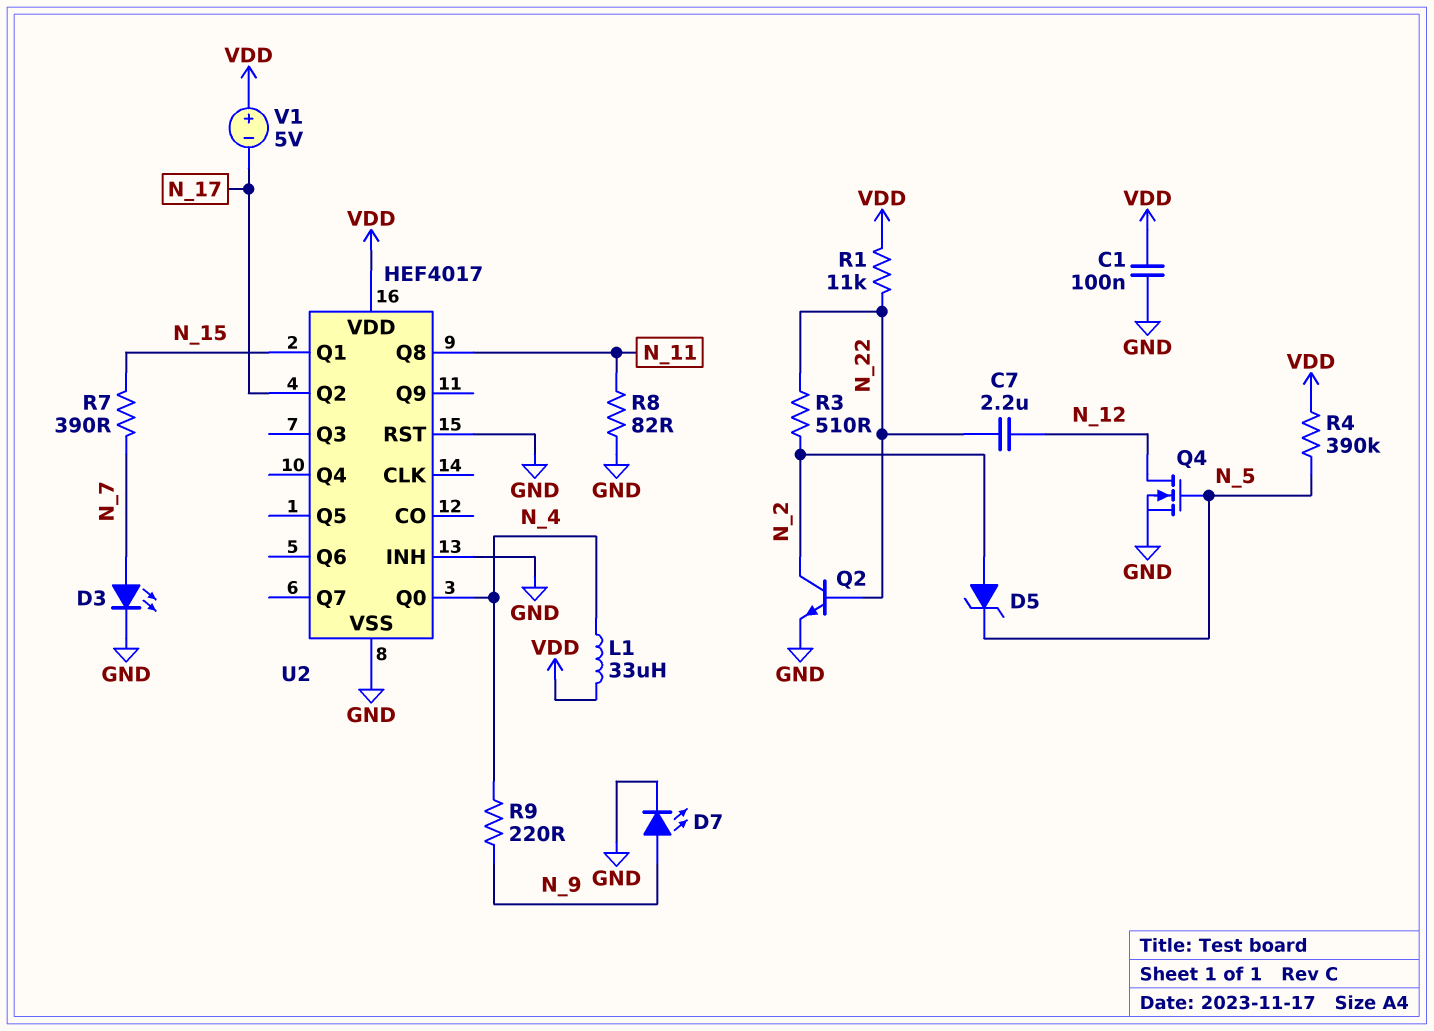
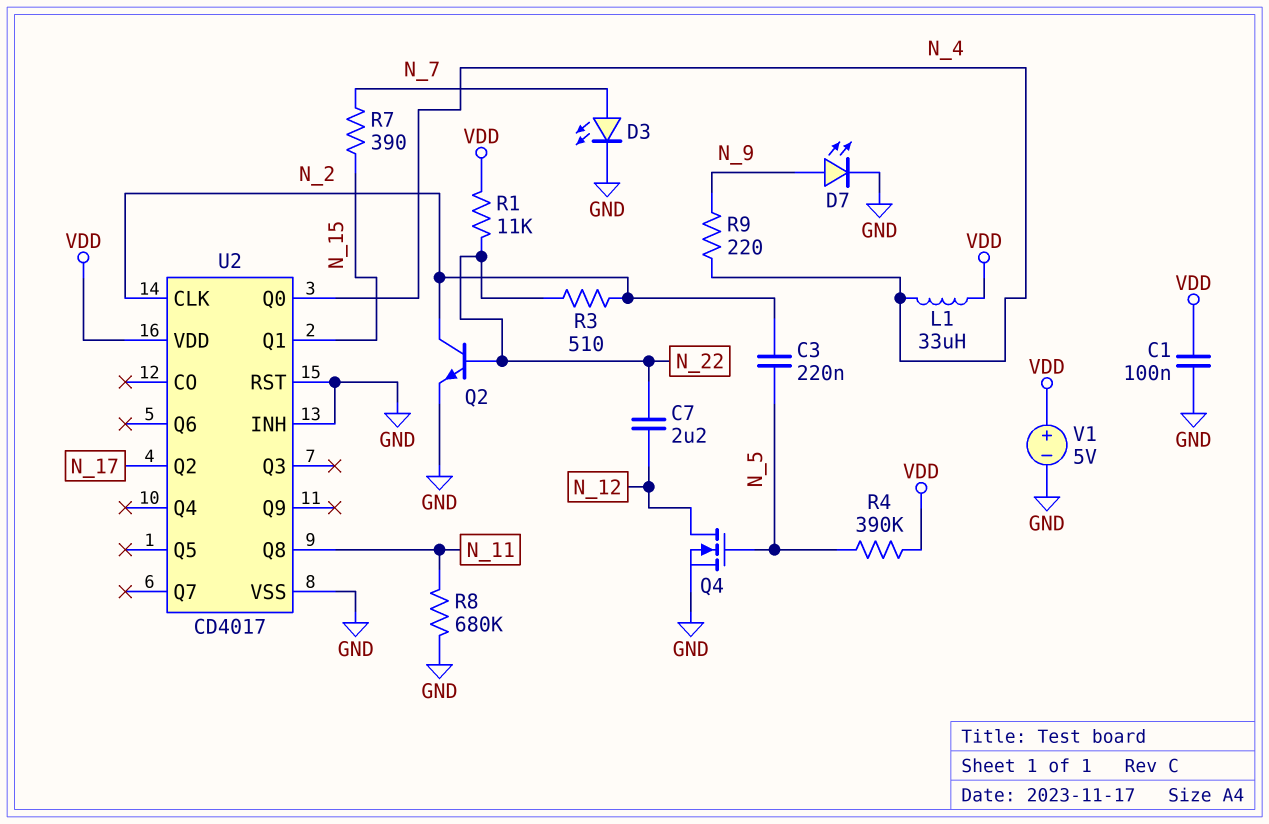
C3: none -> 220nF (N_2, N_5)
D5: zener (A N_2, K N_5) -> none
R8: 82 (GND, N_11) -> 680k (GND, N_11)
U2: HEF4017 -> CD4017
U2 pin CLK: none -> N_2
V1: 5V (plus VDD, minus N_17) -> 5V (plus VDD, minus GND)

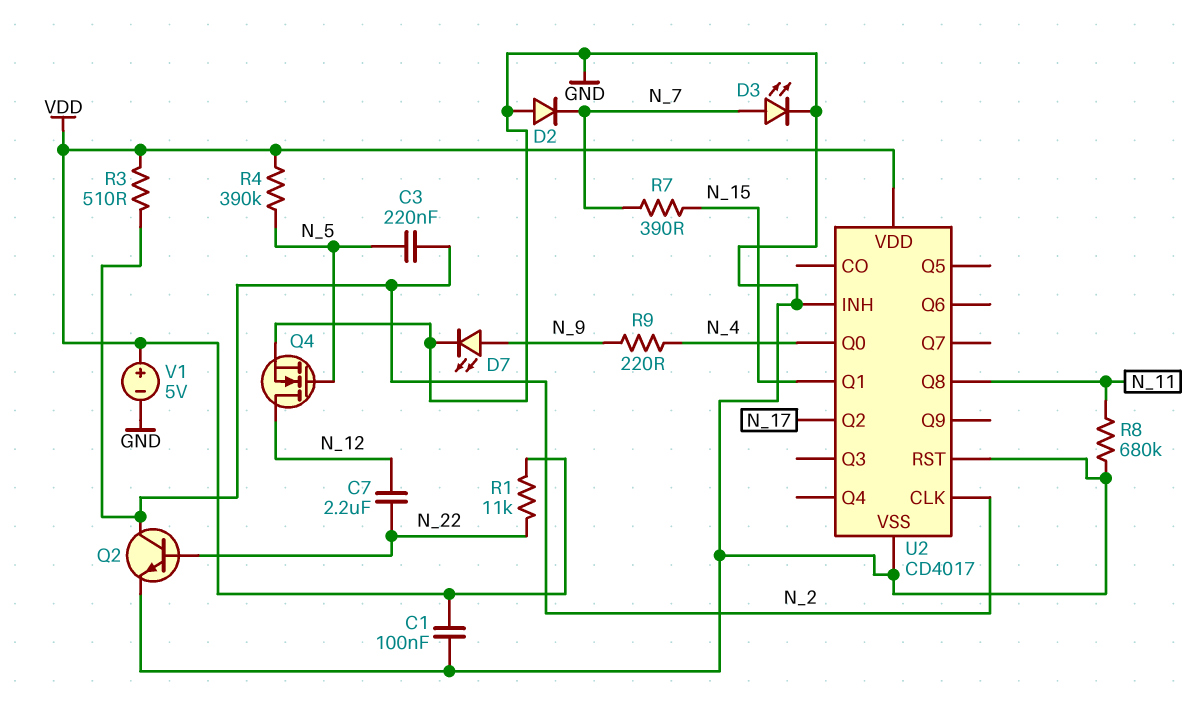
D2: none -> diode (A GND, K N_7)
L1: 33uH (N_4, VDD) -> none
R3: 510 (N_2, N_22) -> 510 (N_2, VDD)

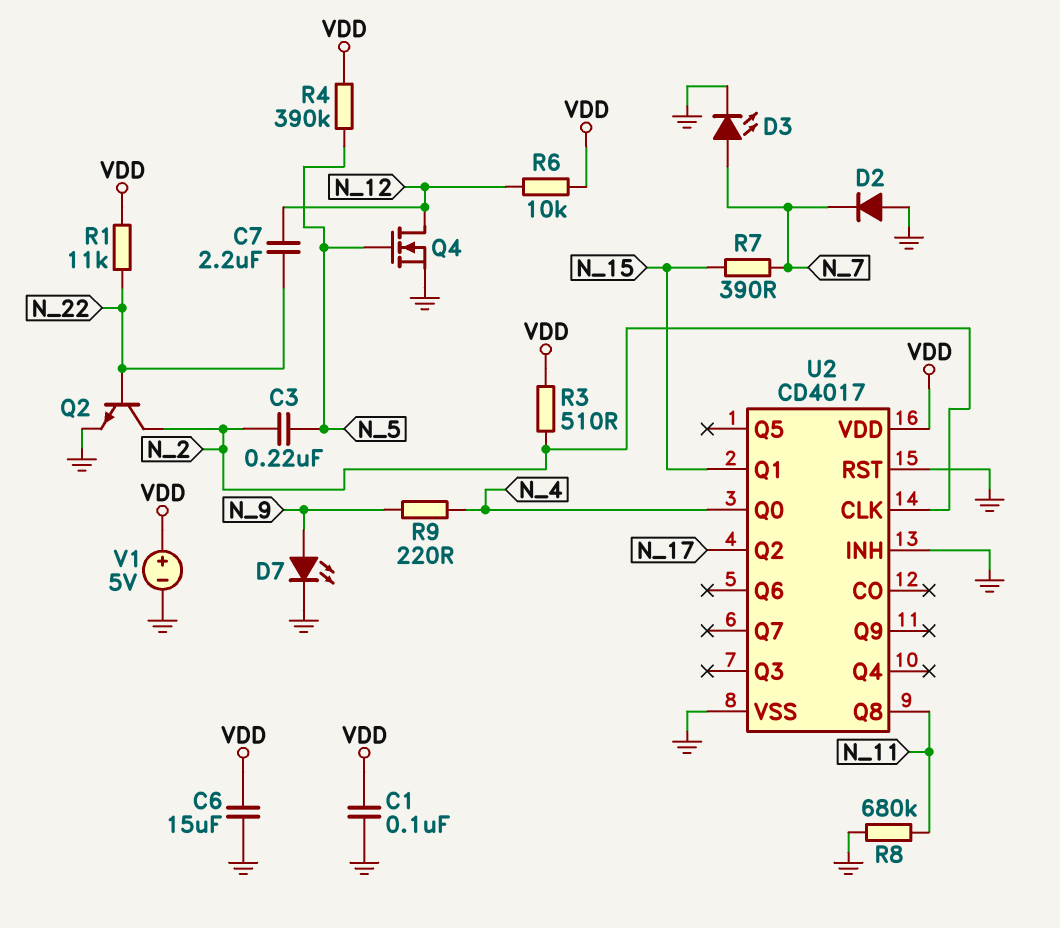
C6: none -> 15uF (GND, VDD)
R6: none -> 10k (N_12, VDD)

